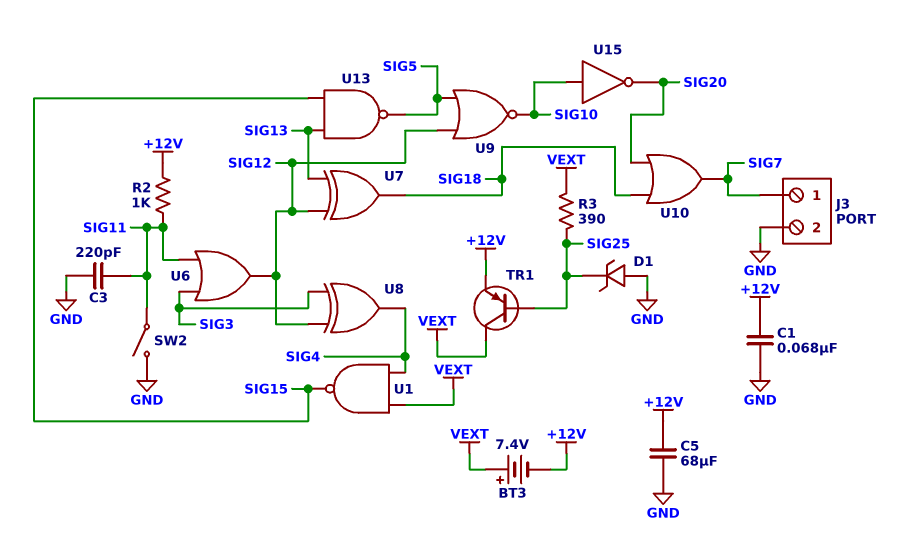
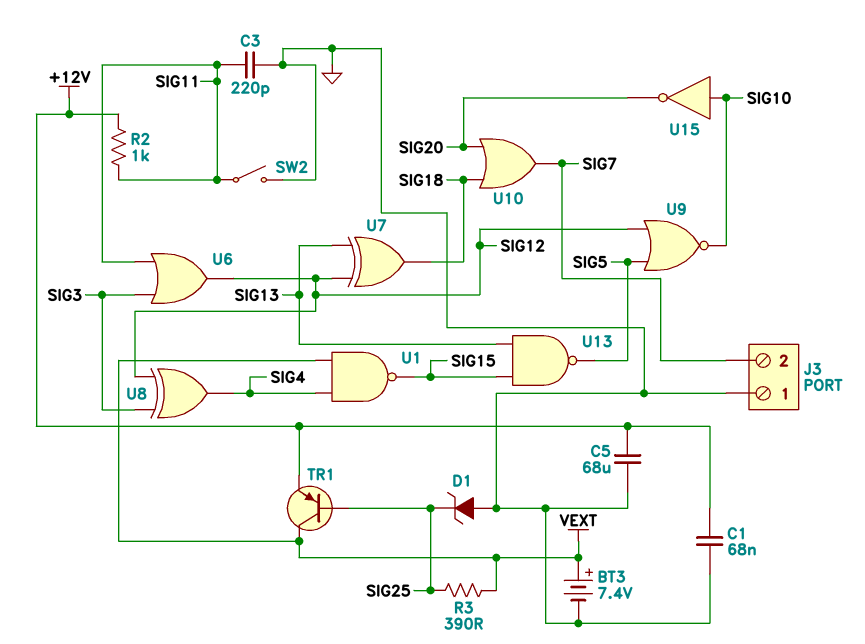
BT3: 7.4V (plus VEXT, minus +12V) -> 7.4V (plus VEXT, minus GND)
J3 pin 1: SIG7 -> GND
J3 pin 2: GND -> SIG7

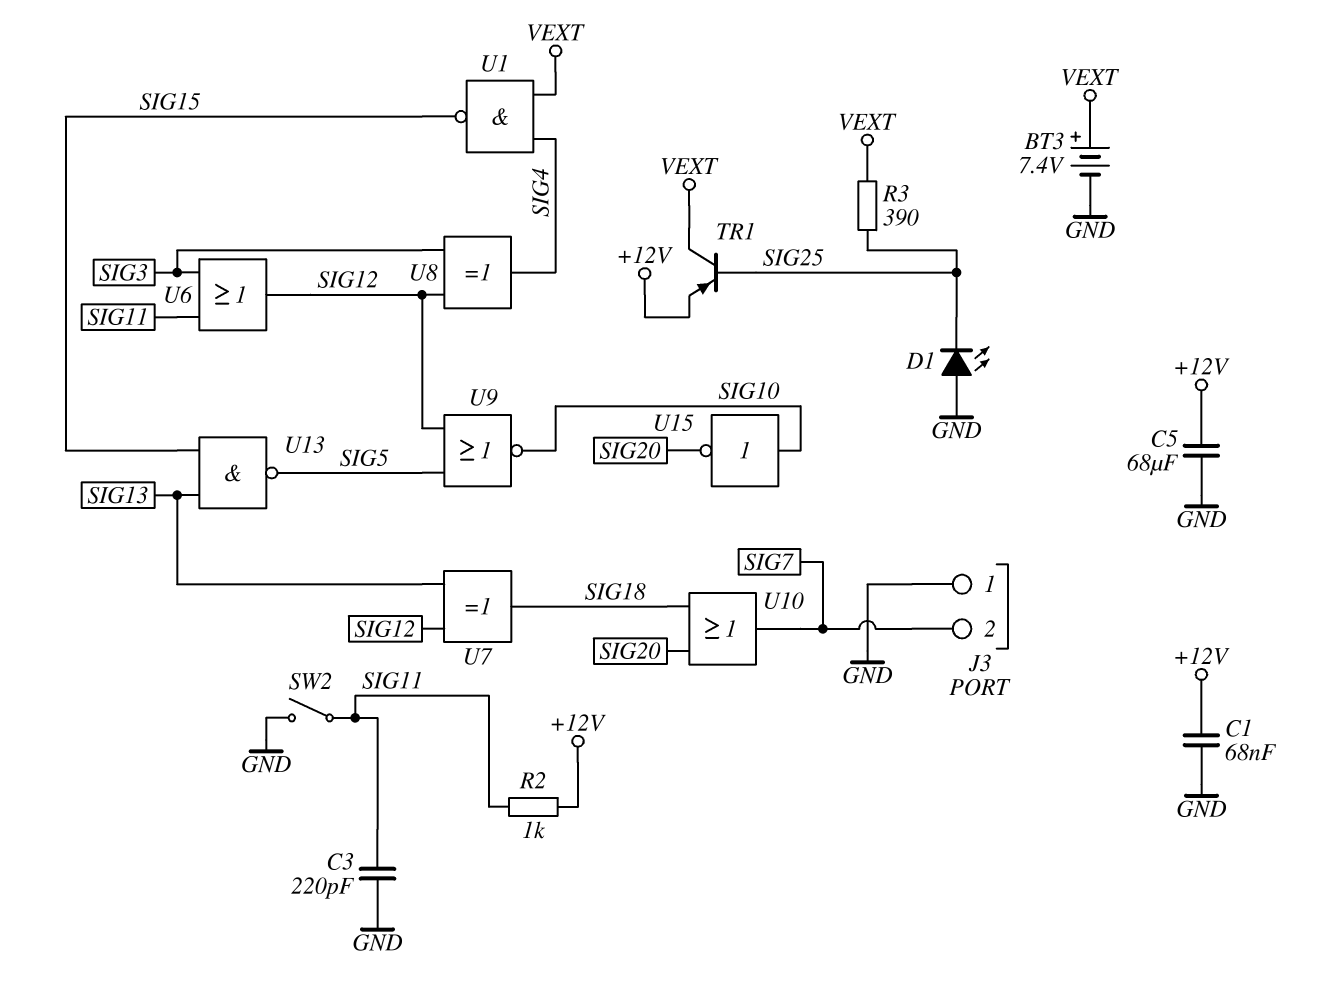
D1: zener (A GND, K SIG25) -> LED (A GND, K SIG25)

